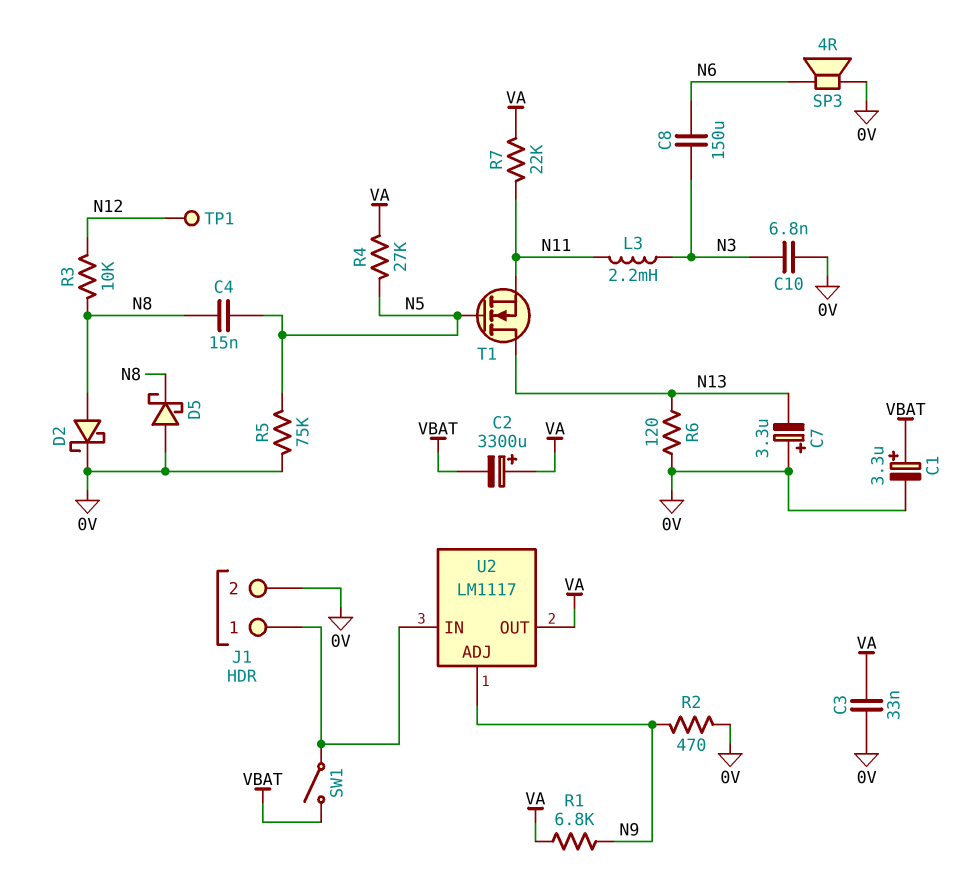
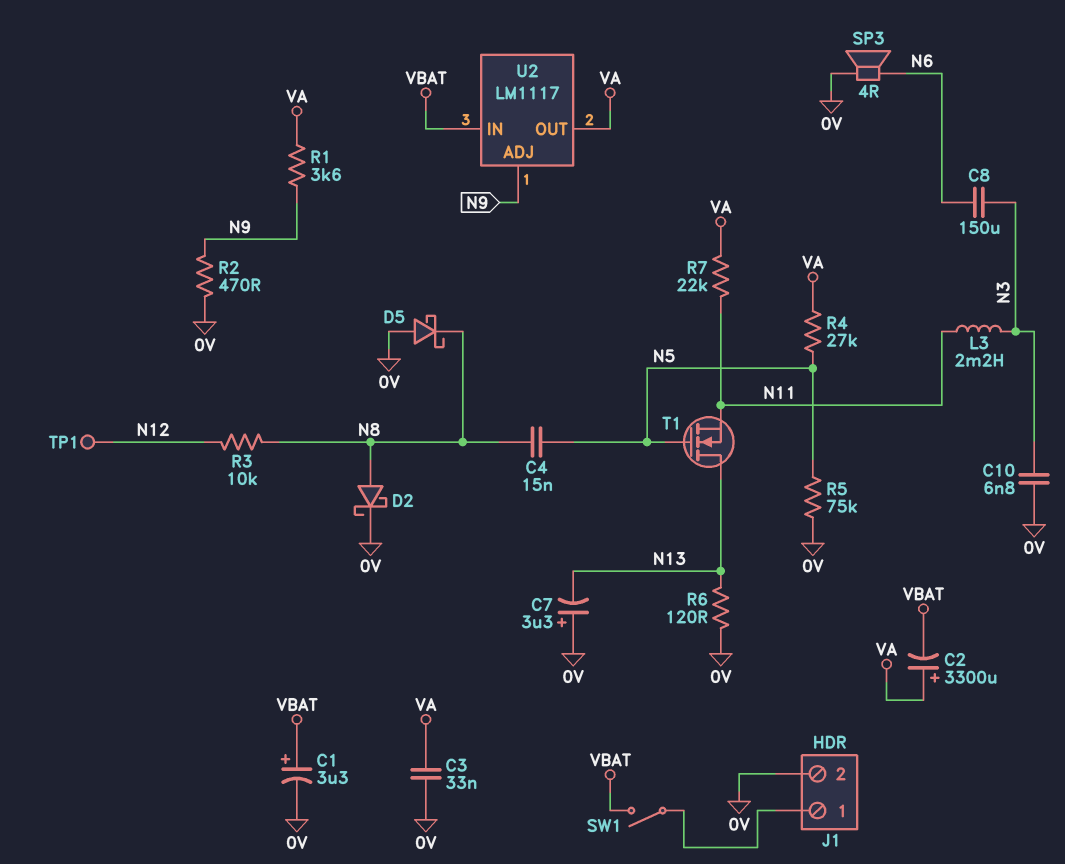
R1: 6.8k (N9, VA) -> 3.6k (N9, VA)
U2 pin IN: J1/1 -> VBAT

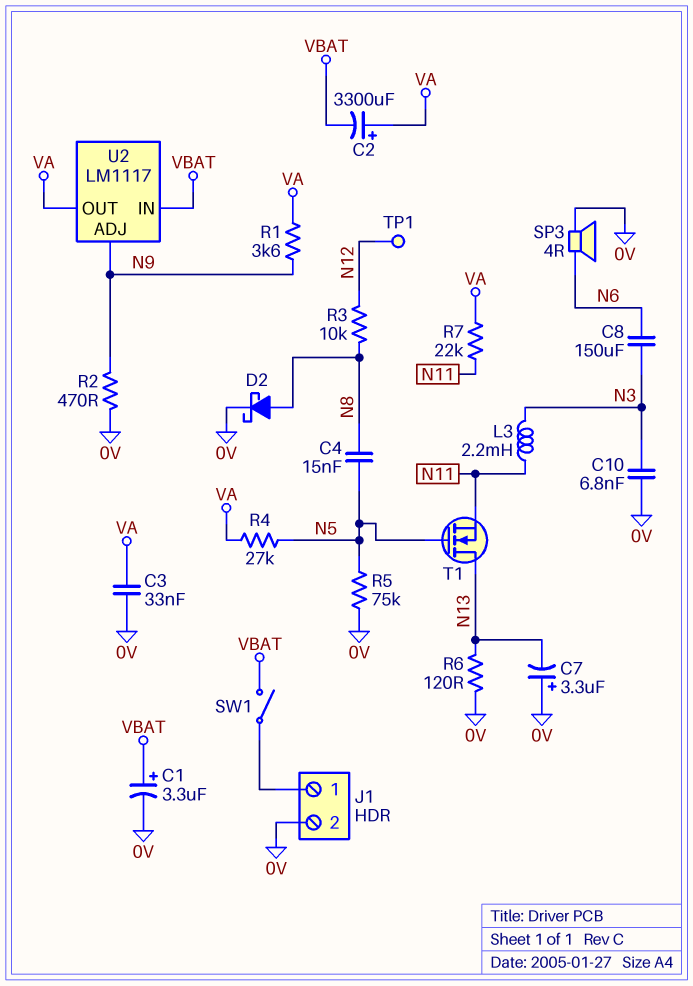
D5: schottky (A 0V, K N8) -> none

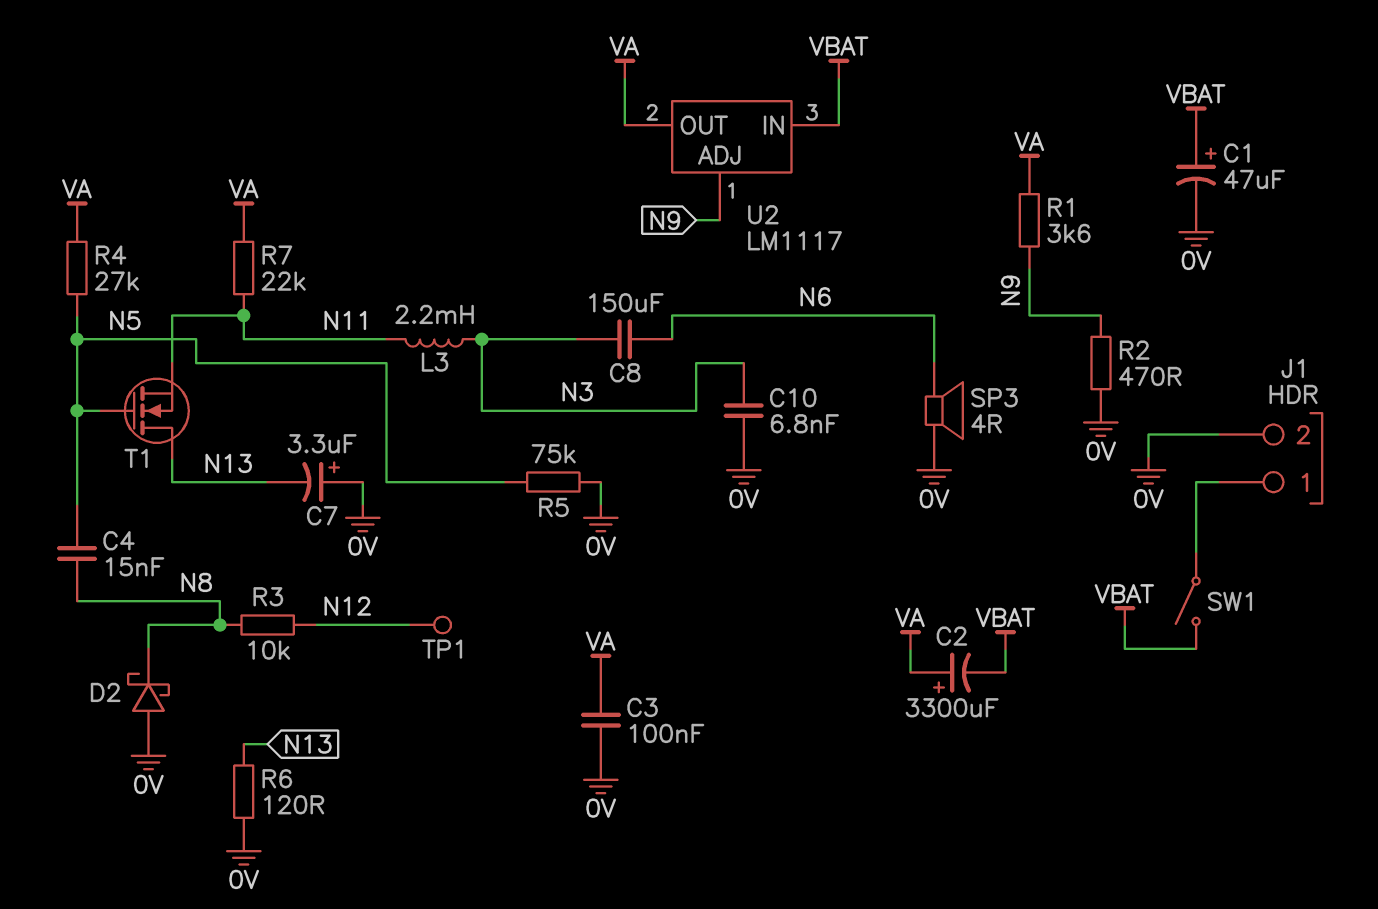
C1: 3.3uF (plus VBAT, minus 0V) -> 47uF (plus VBAT, minus 0V)
C3: 33nF (0V, VA) -> 100nF (0V, VA)
D2: schottky (A N8, K 0V) -> schottky (A 0V, K N8)

